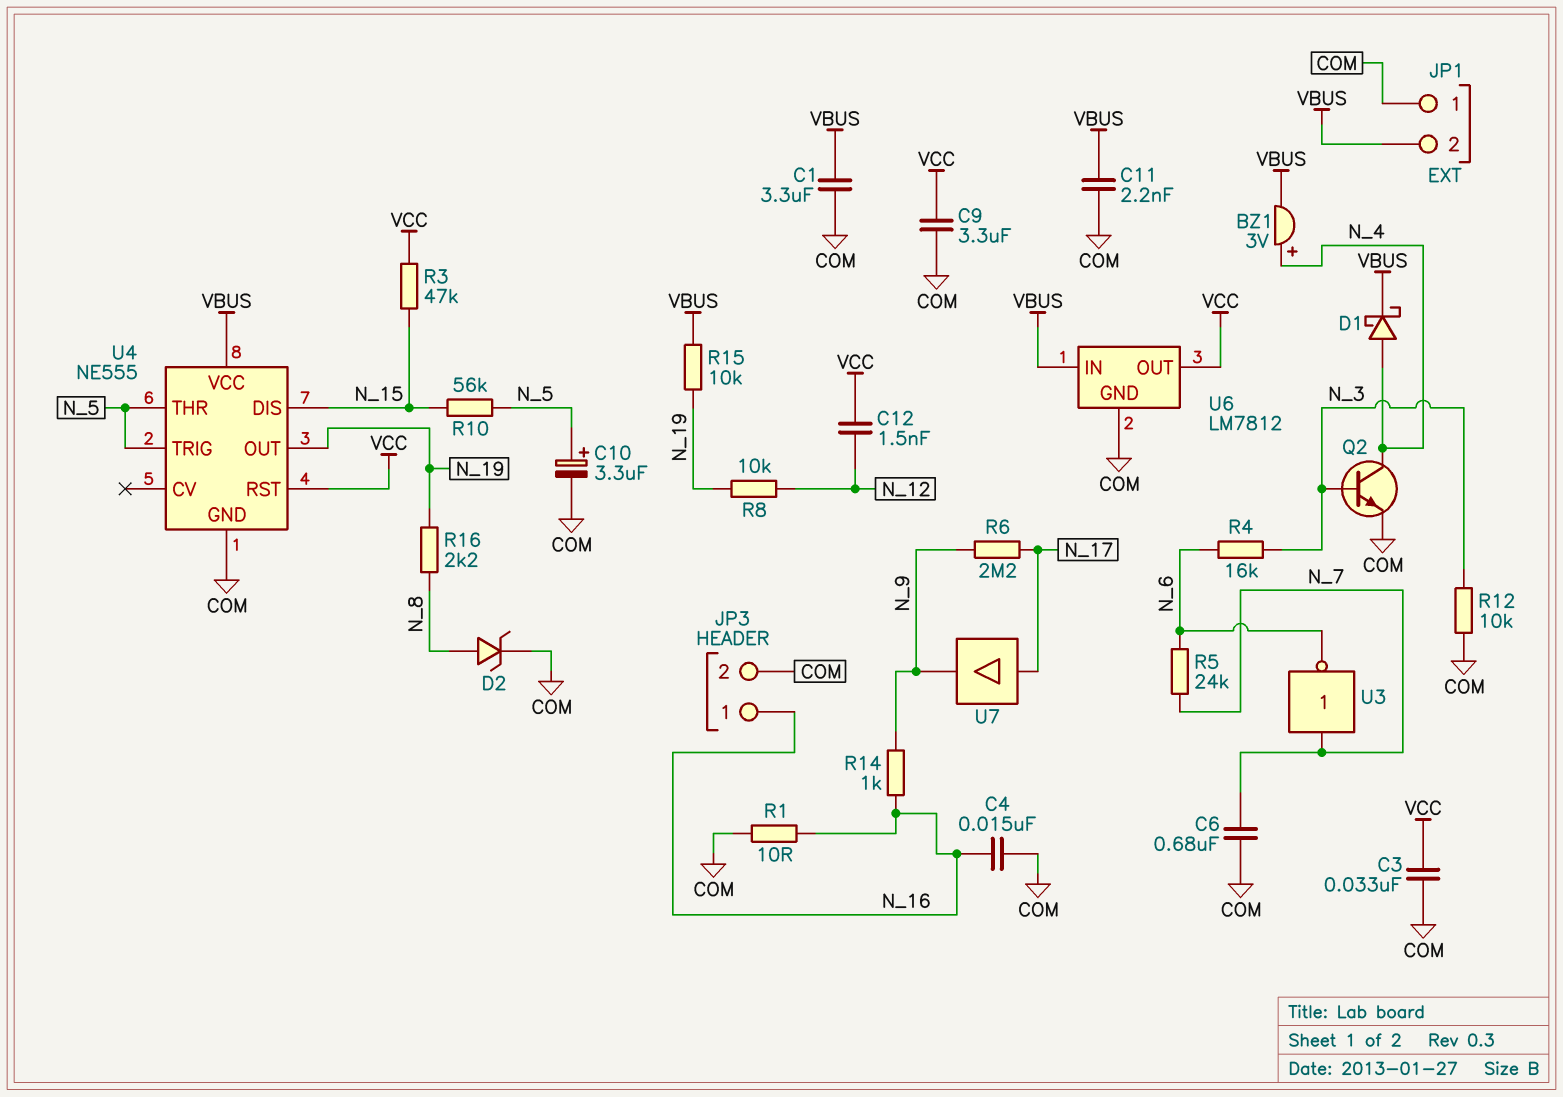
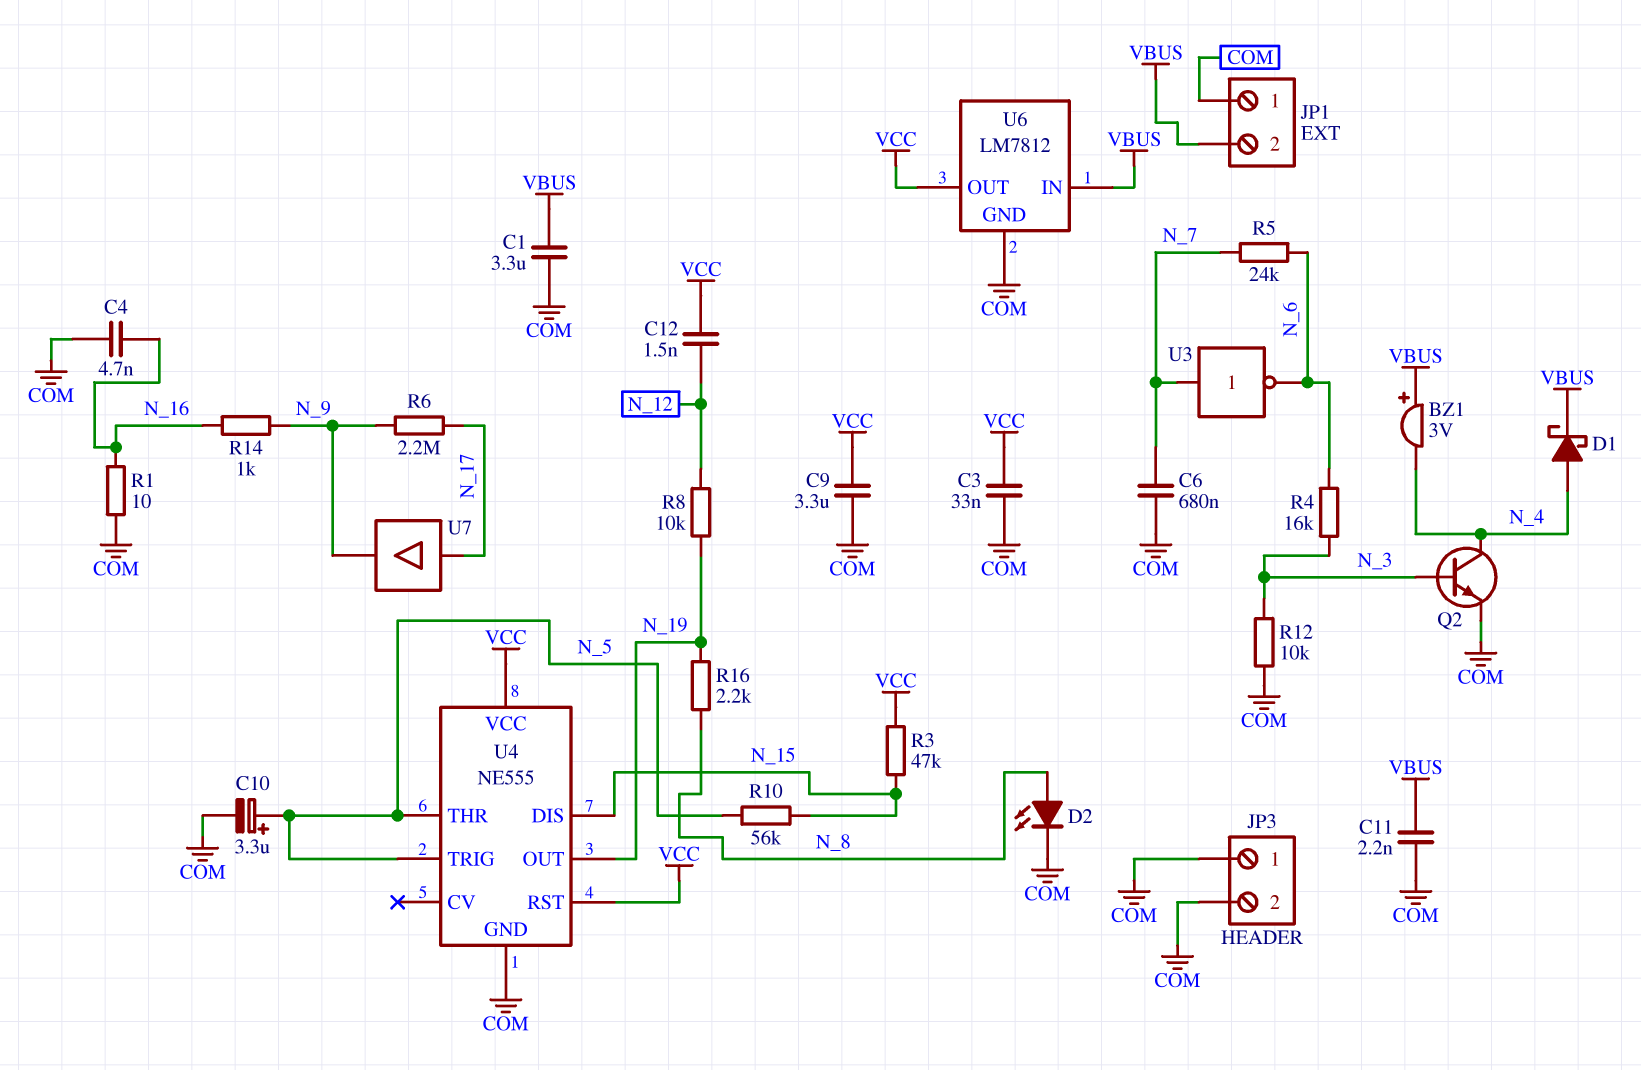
BZ1: buzzer 3V (plus N_4, minus VBUS) -> buzzer 3V (plus VBUS, minus N_4)
C4: 15nF (COM, N_16) -> 4.7nF (COM, N_16)
D2: zener (A N_8, K COM) -> LED (A N_8, K COM)
JP3 pin 1: N_16 -> COM
R15: 10k (N_19, VBUS) -> none
U4 pin VCC: VBUS -> VCC

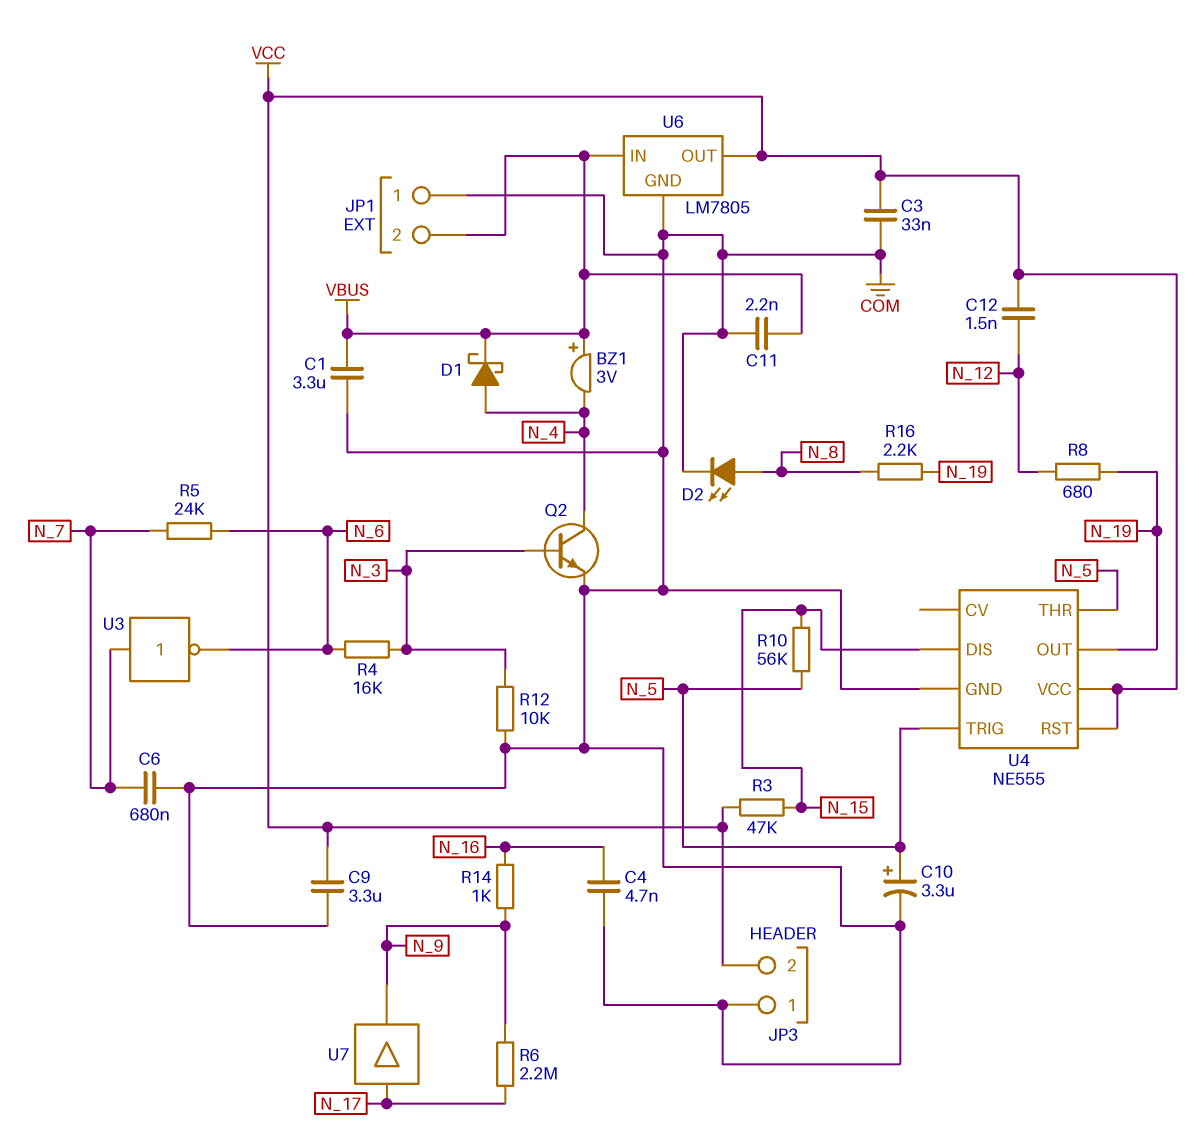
JP3 pin 2: COM -> VCC
R1: 10 (COM, N_16) -> none
R8: 10k (N_12, N_19) -> 680 (N_12, N_19)
U6: LM7812 -> LM7805

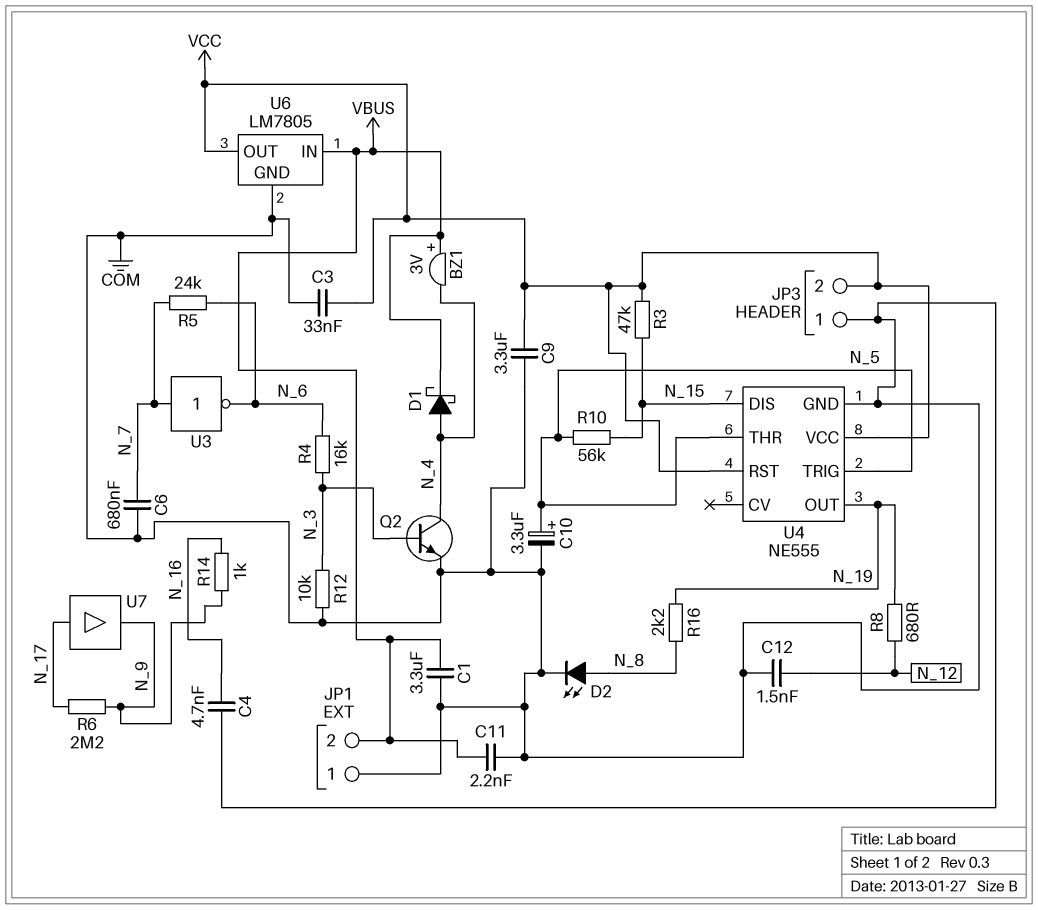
C12: 1.5nF (N_12, VCC) -> 1.5nF (COM, N_12)

